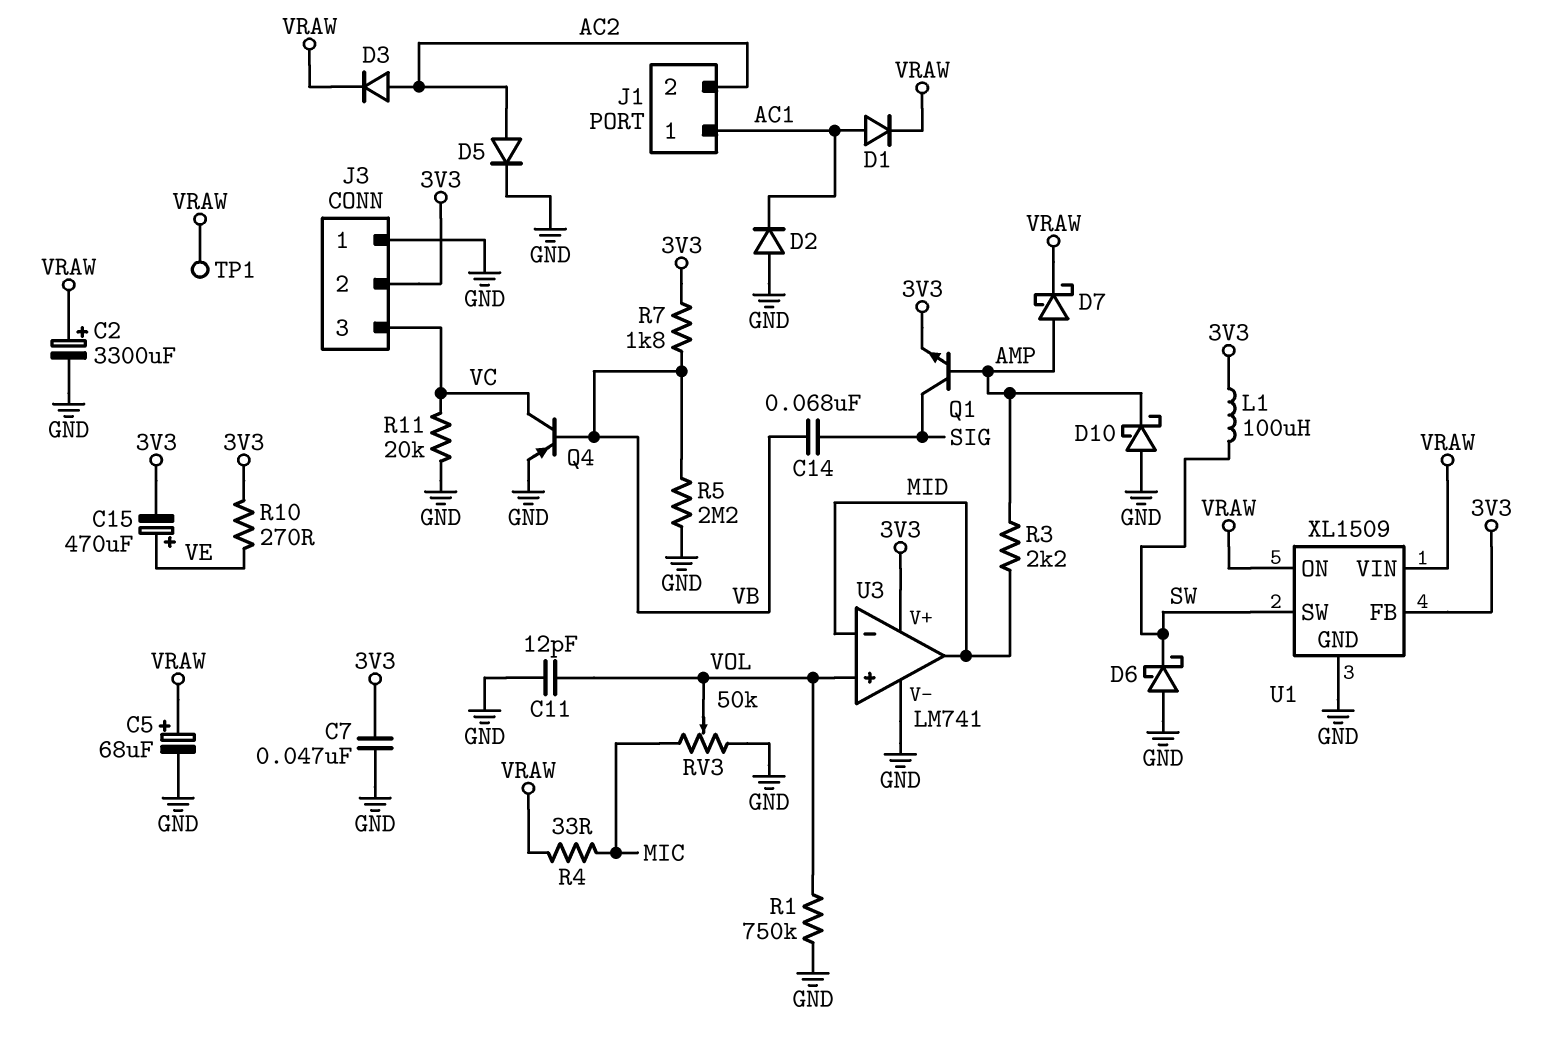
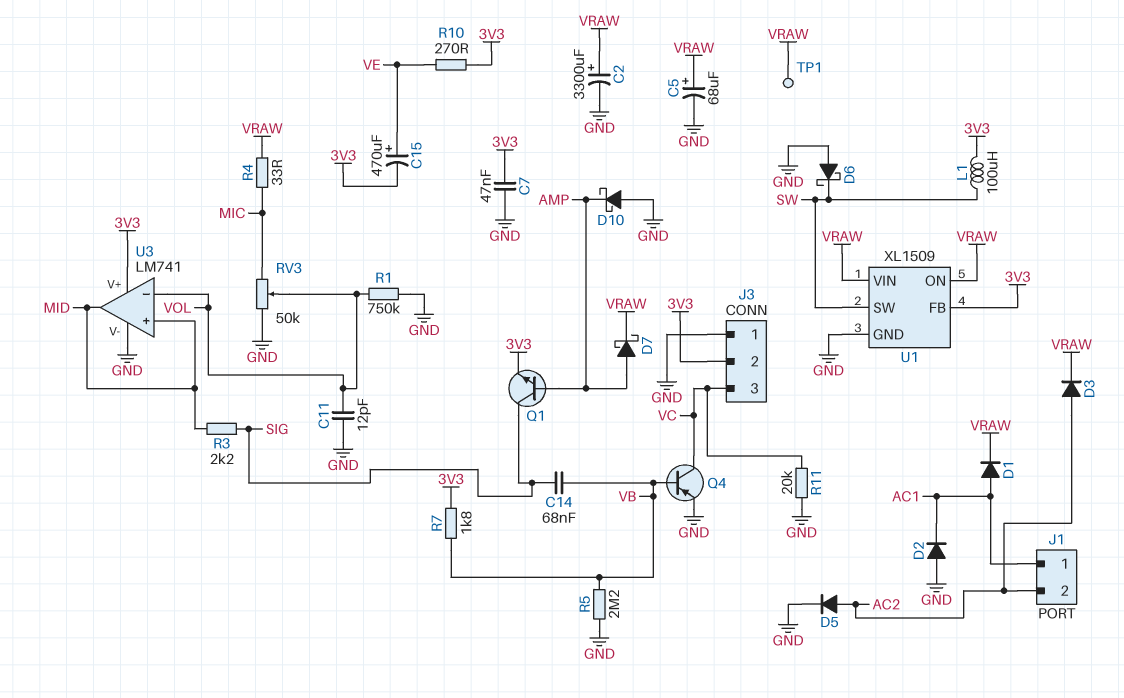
R3: 2.2k (AMP, MID) -> 2.2k (MID, SIG)
U3 pin in+: VOL -> MID
U3 pin in-: MID -> VOL

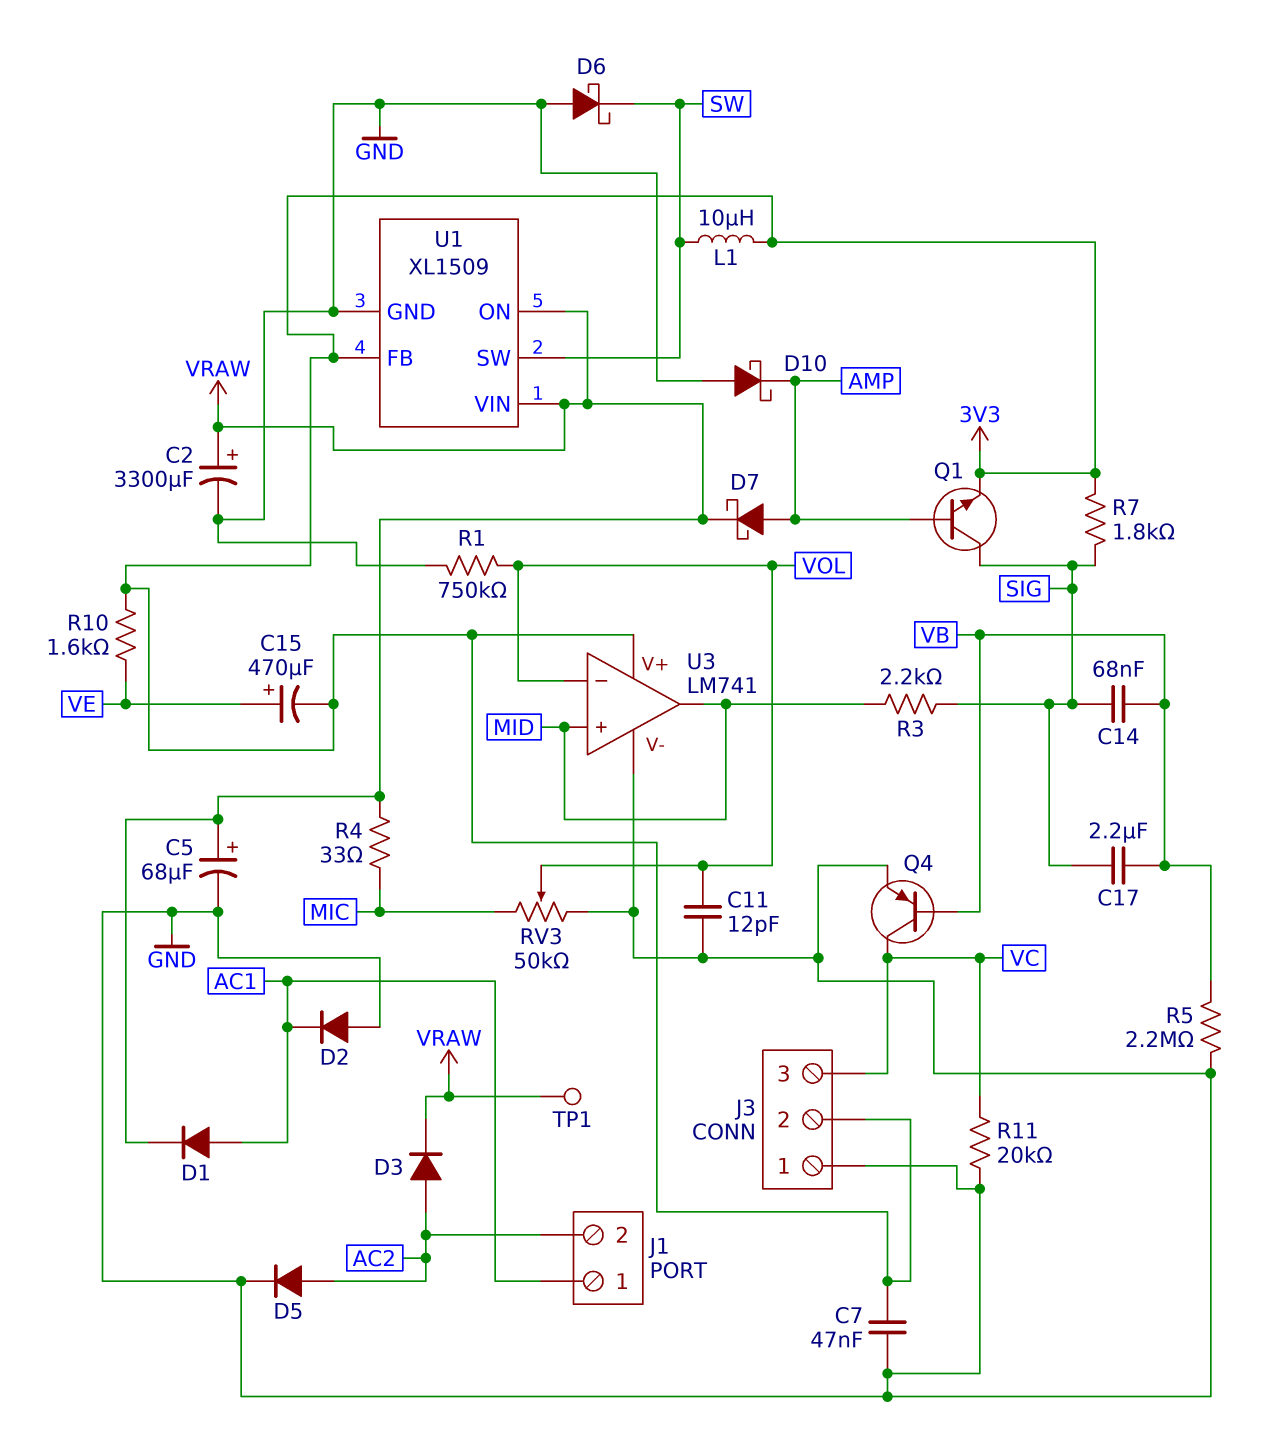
C17: none -> 2.2uF (SIG, VB)
L1: 100uH (3V3, SW) -> 10uH (3V3, SW)
R7: 1.8k (3V3, VB) -> 1.8k (3V3, SIG)
R10: 270 (3V3, VE) -> 1.6k (3V3, VE)

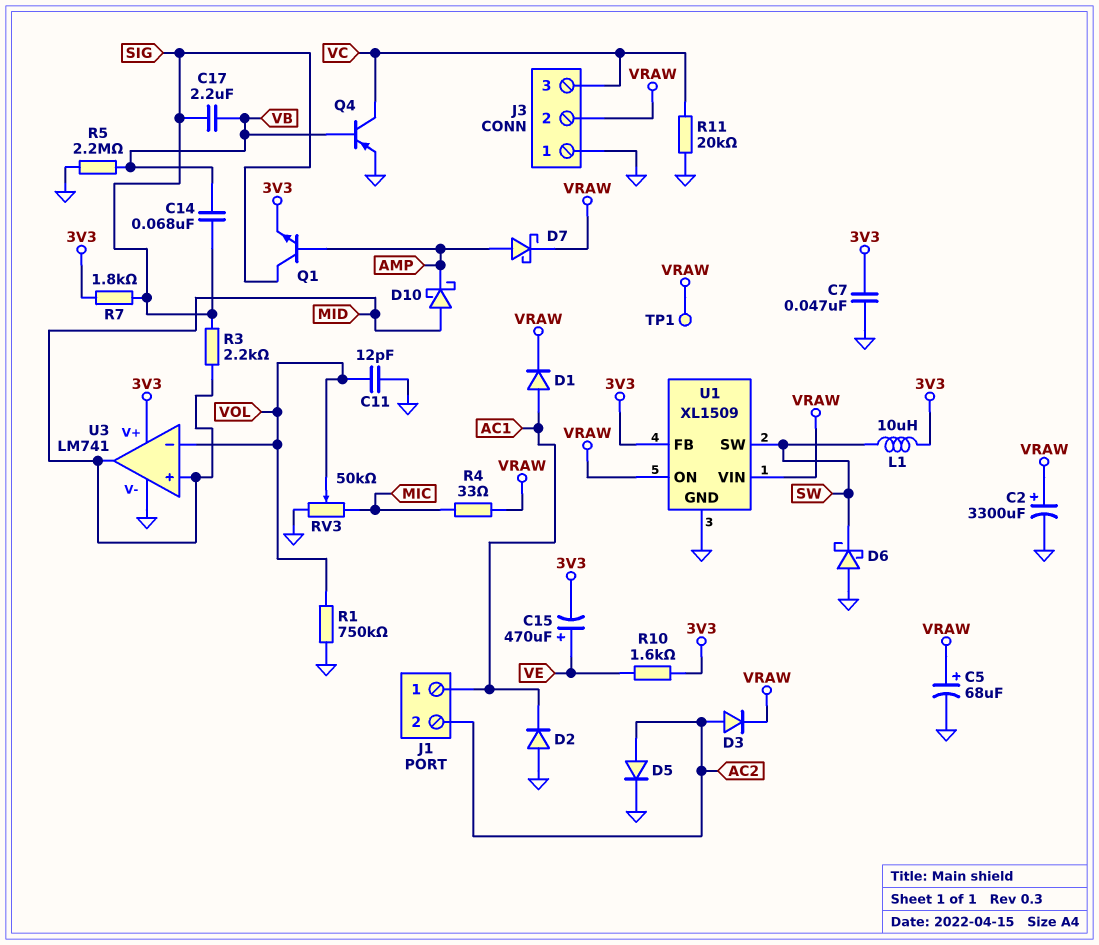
D10: schottky (A GND, K AMP) -> schottky (A MID, K AMP)
J3 pin 2: 3V3 -> VRAW

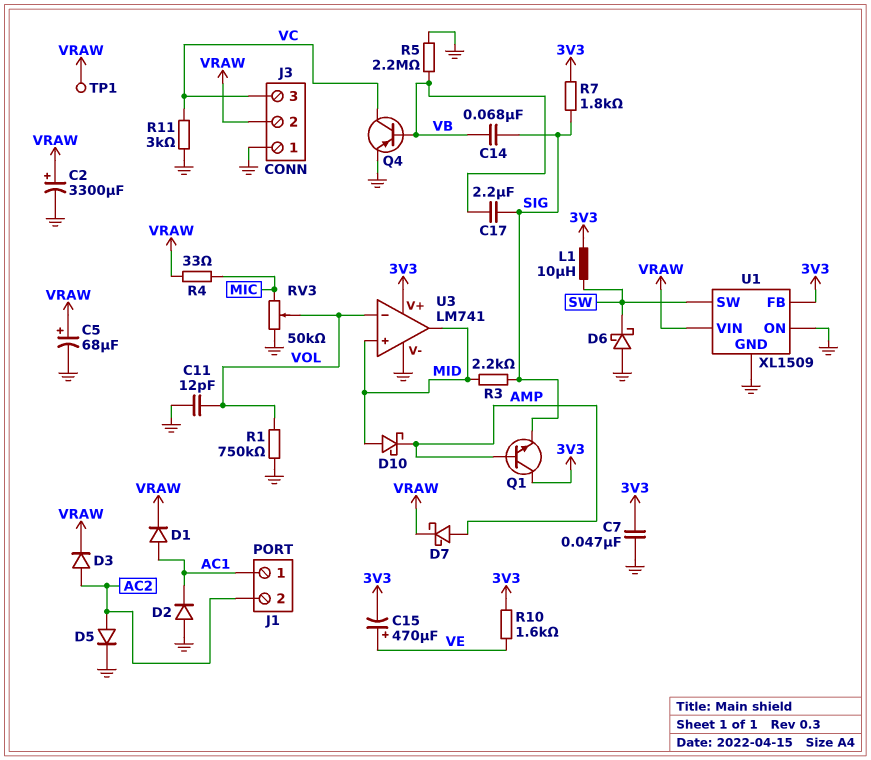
Q1: NPN (B AMP, C SIG, E 3V3) -> NPN (B AMP, C 3V3, E SIG)
R11: 20k (GND, VC) -> 3k (GND, VC)
U1 pin ON: VRAW -> GND

